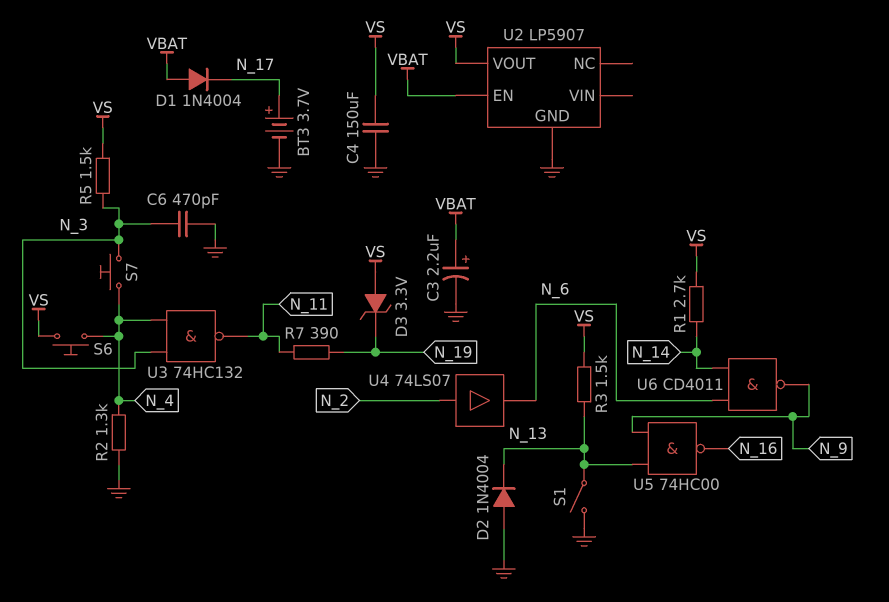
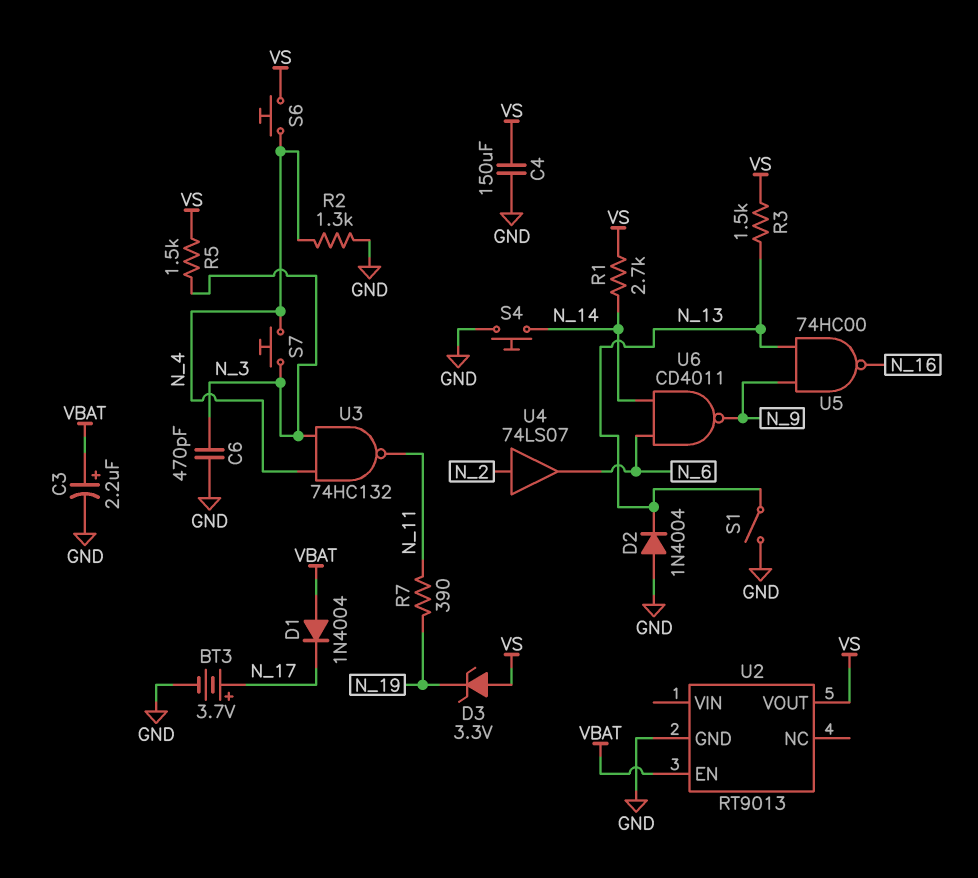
S4: none -> button (GND, N_14)
U2: LP5907 -> RT9013

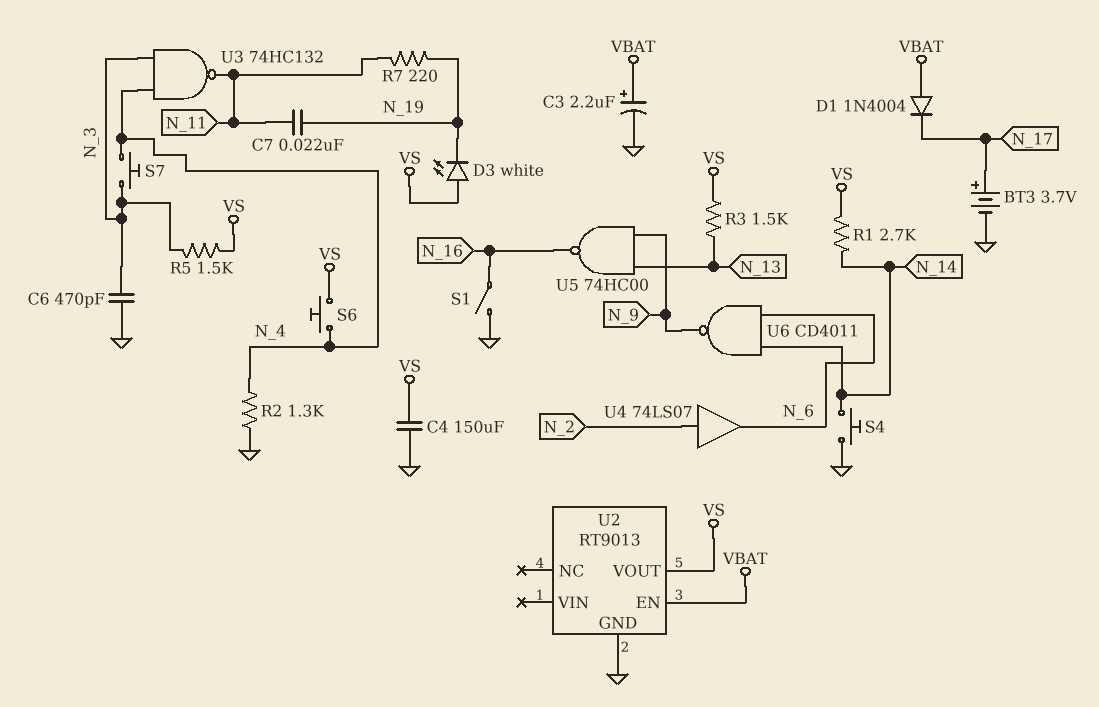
C7: none -> 22nF (N_11, N_19)
D2: diode 1N4004 (A GND, K N_13) -> none
D3: zener 3.3V (A VS, K N_19) -> LED white (A VS, K N_19)
R7: 390 (N_11, N_19) -> 220 (N_11, N_19)
S1: switch (GND, N_13) -> switch (GND, N_16)

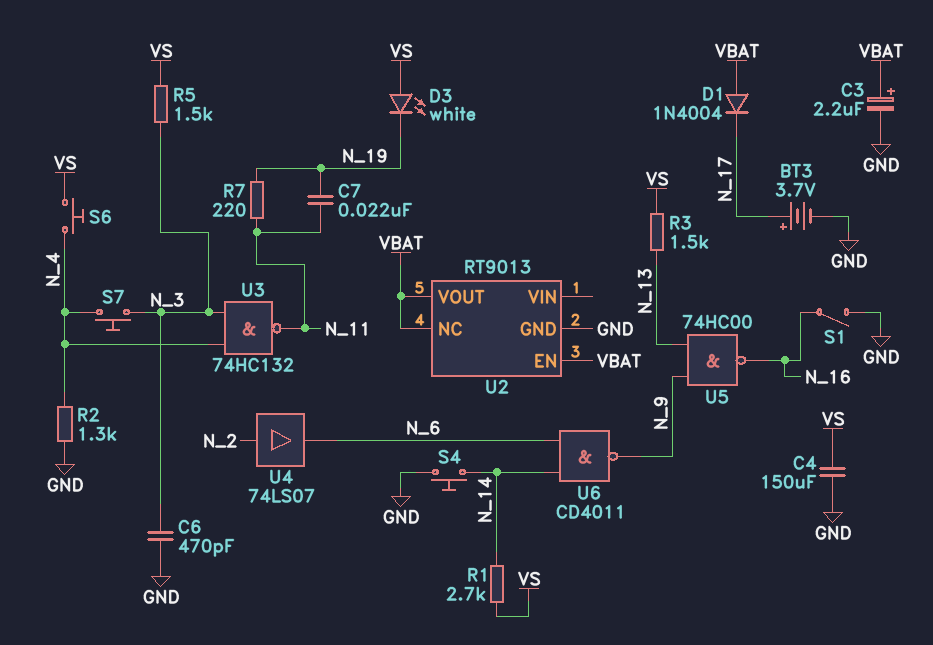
U2 pin NC: none -> VBAT
U2 pin VOUT: VS -> VBAT

